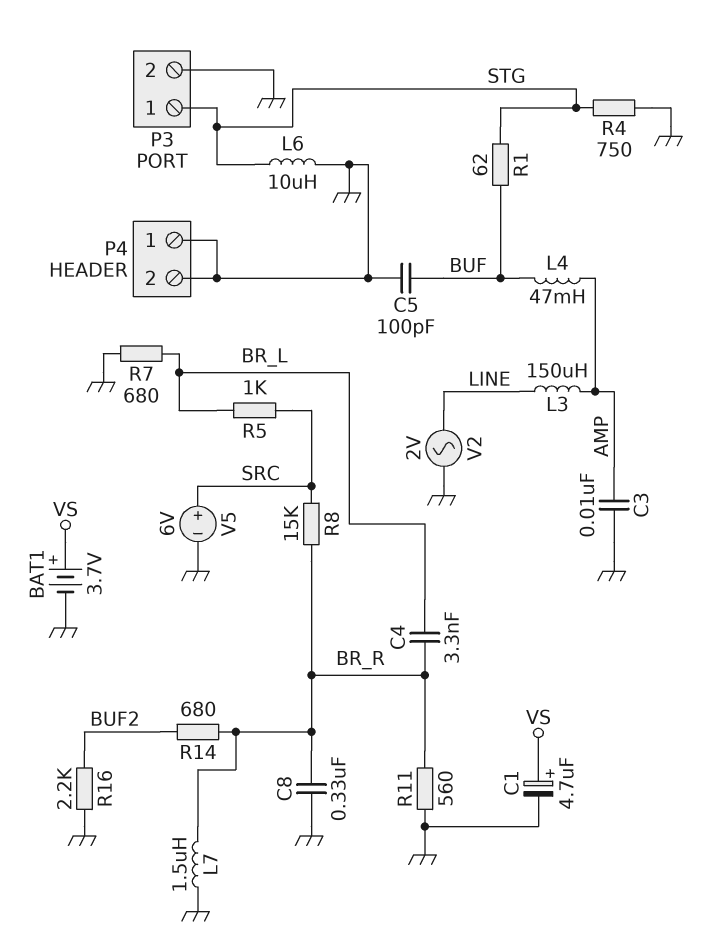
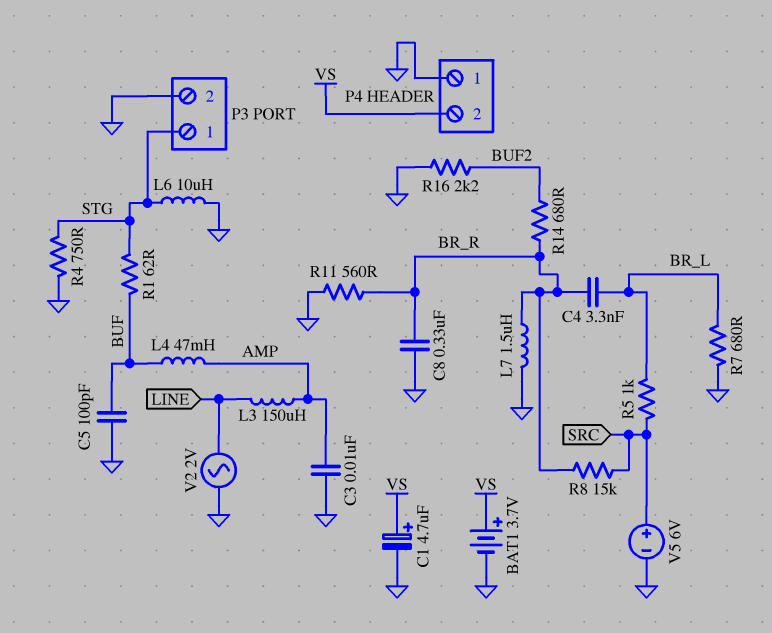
P4 pin 2: GND -> VS

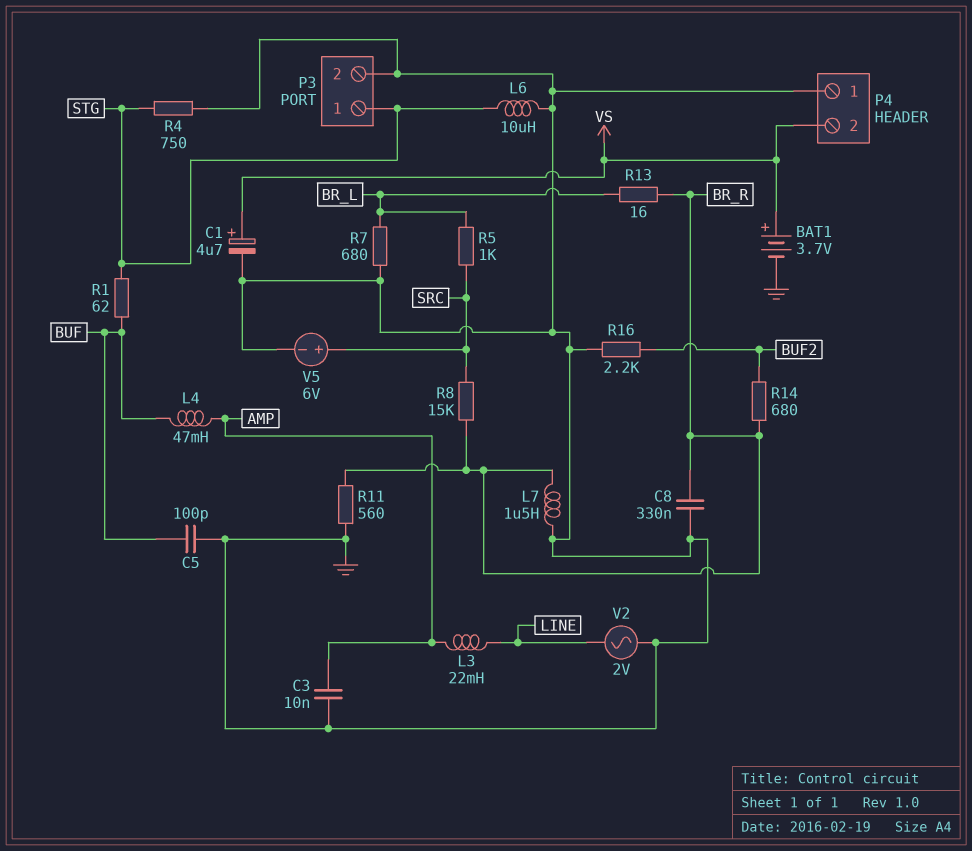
C4: 3.3nF (BR_L, BR_R) -> none
L3: 150uH (AMP, LINE) -> 22mH (AMP, LINE)
R13: none -> 16 (BR_L, BR_R)

